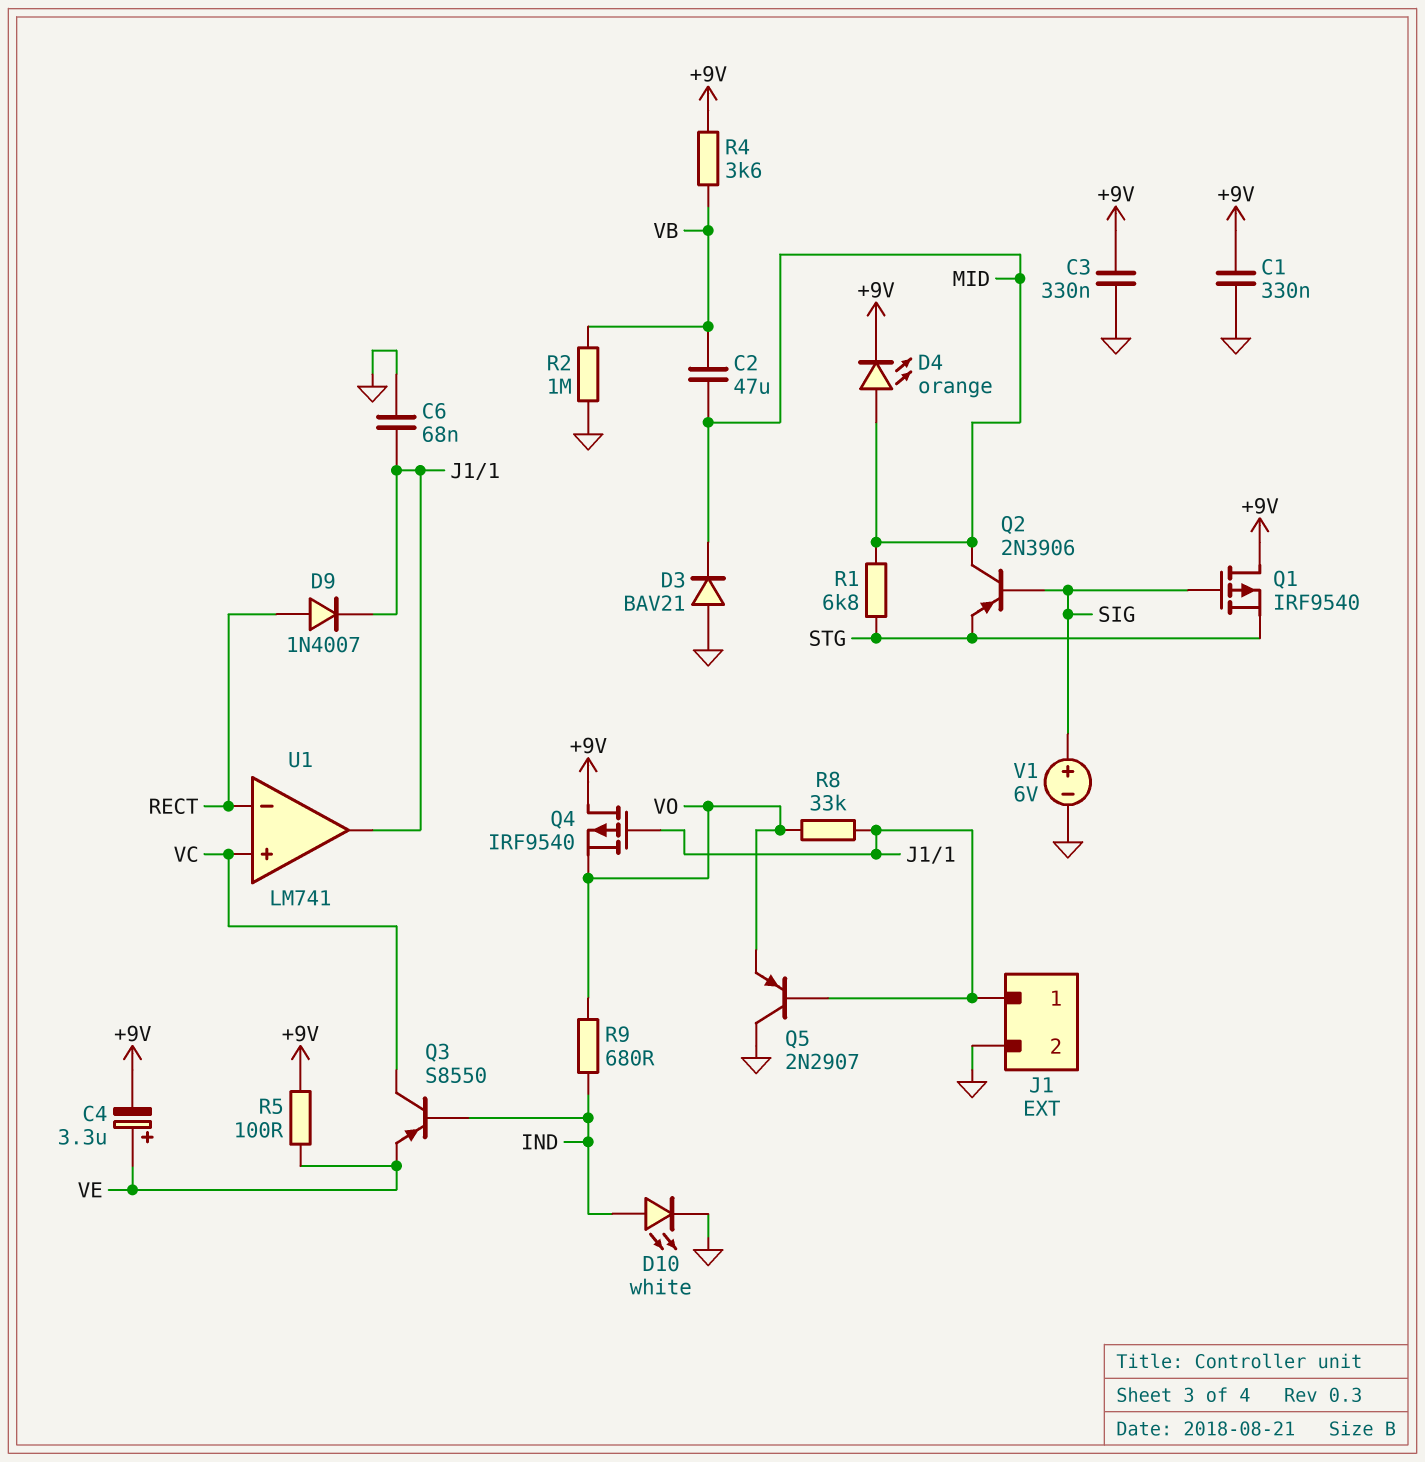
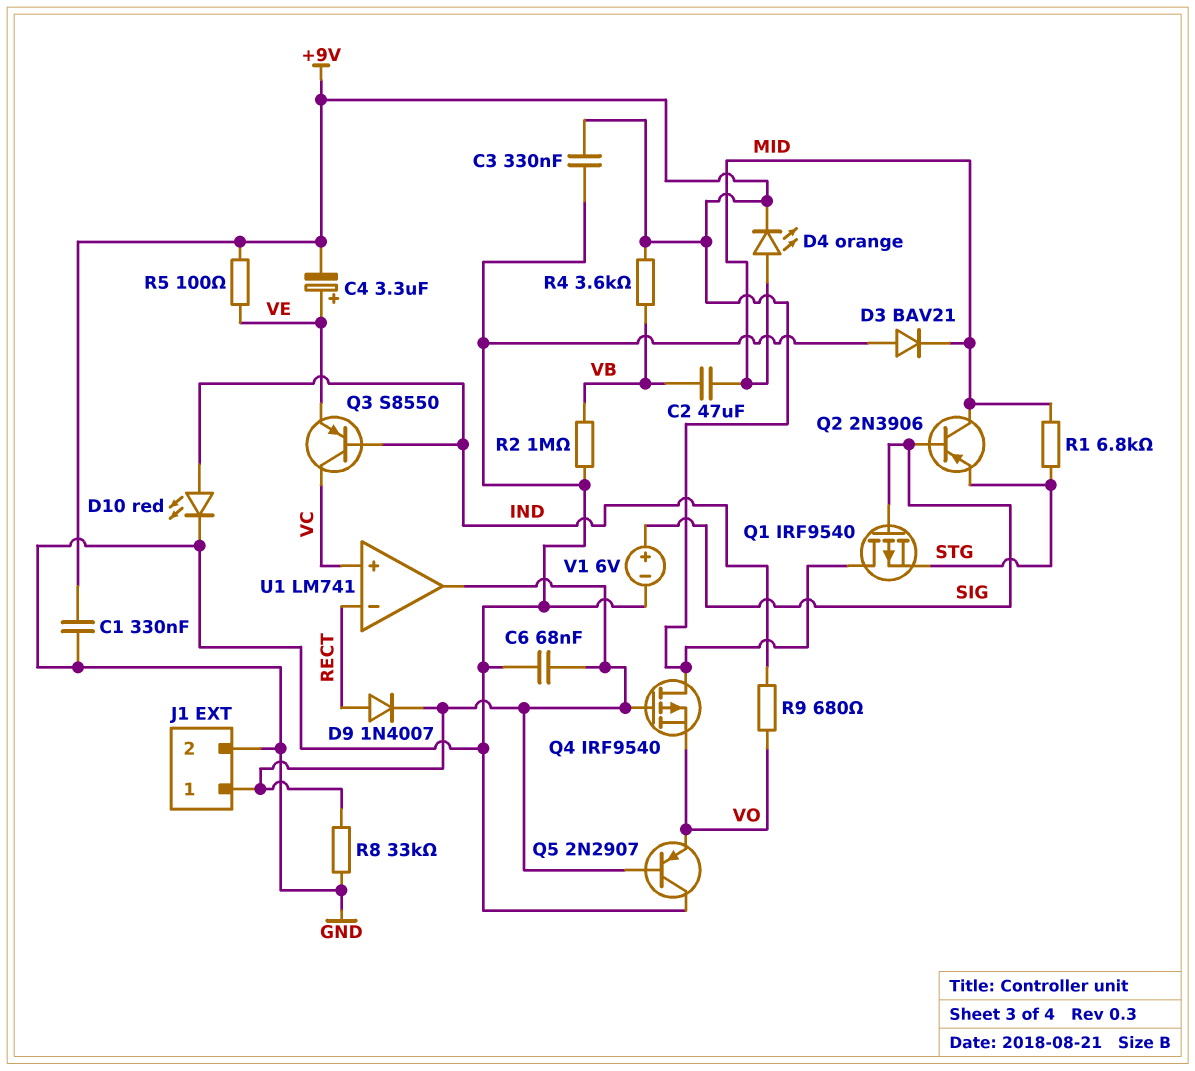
D10: LED white (A IND, K GND) -> LED red (A IND, K GND)
R8: 33k (J1/1, VO) -> 33k (GND, J1/1)

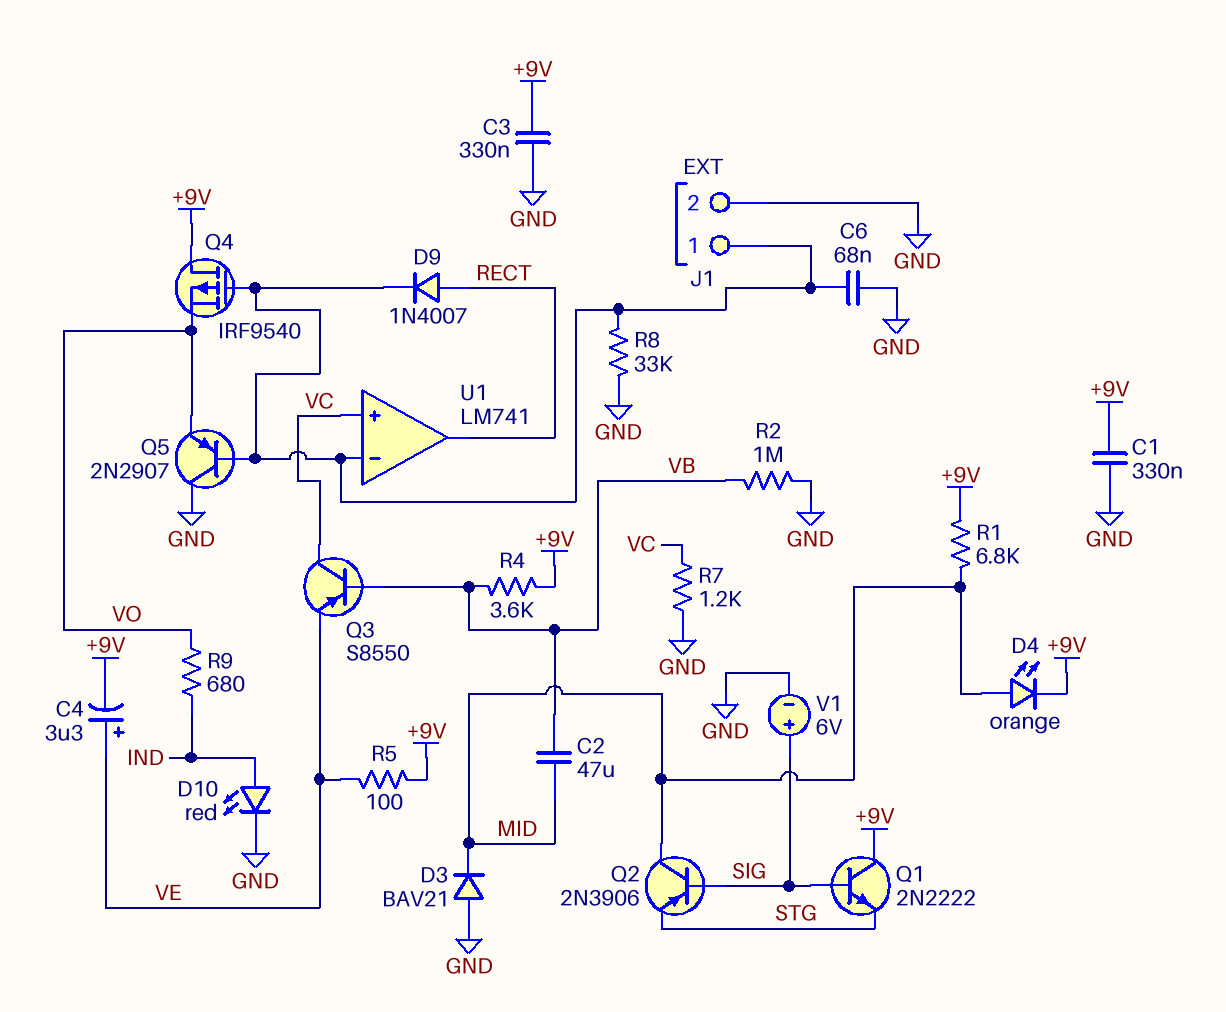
Q1: PMOS IRF9540 (G SIG, D +9V, S STG) -> NPN 2N2222 (B SIG, C +9V, E STG)
Q3: PNP S8550 (B IND, C VC, E VE) -> PNP S8550 (B VB, C VC, E VE)
R1: 6.8k (MID, STG) -> 6.8k (+9V, MID)
R7: none -> 1.2k (GND, VC)
U1 pin in-: RECT -> J1/1
U1 pin out: J1/1 -> RECT

